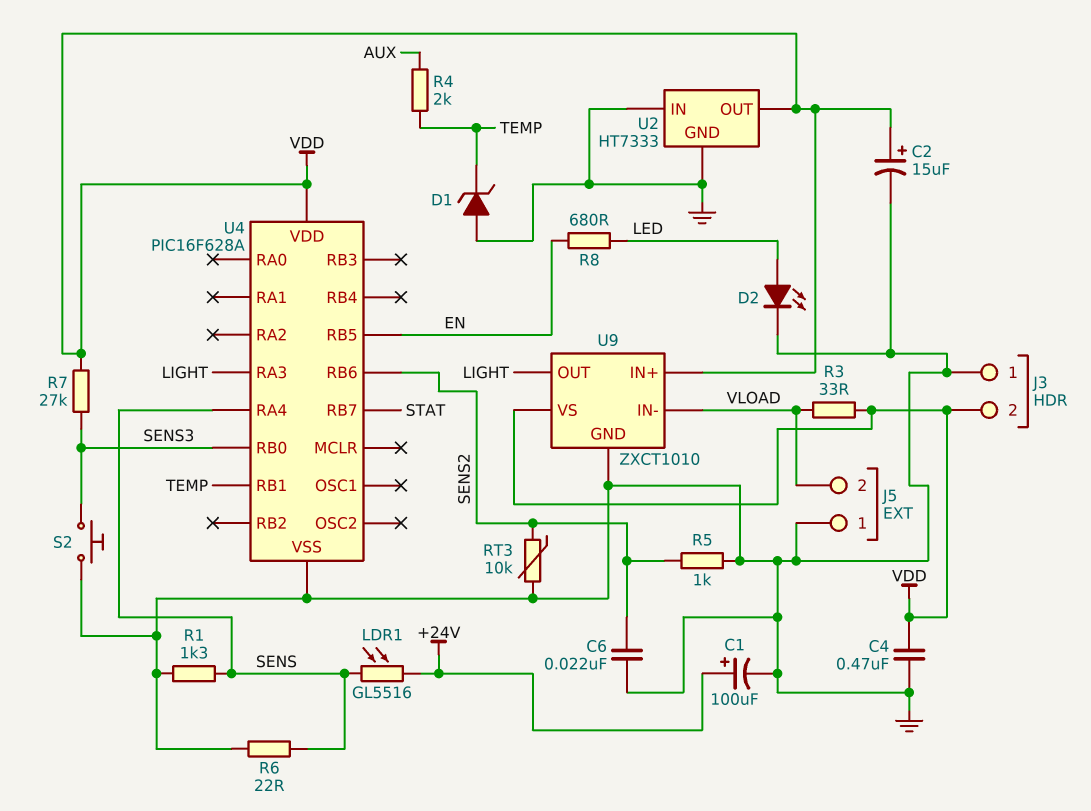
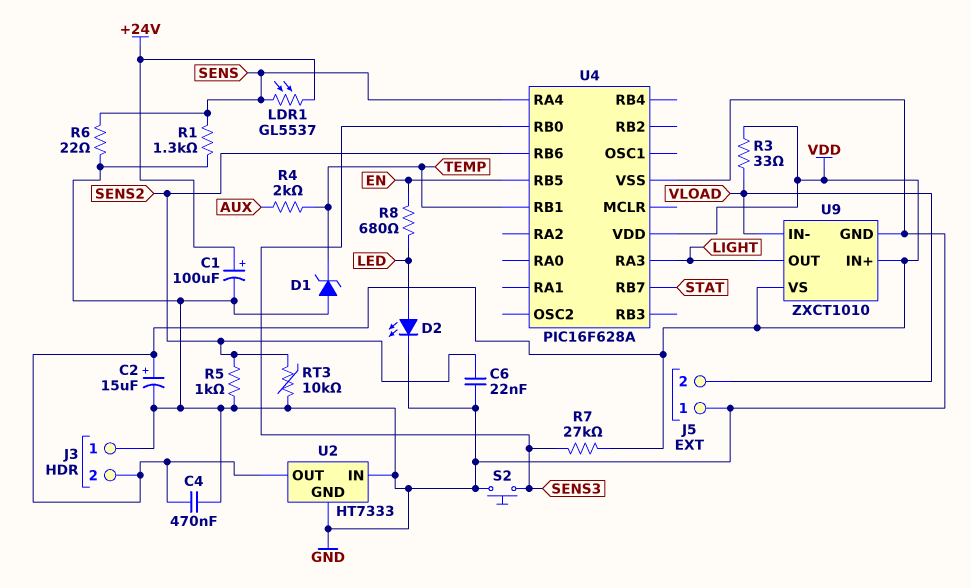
LDR1: GL5516 (+24V, SENS) -> GL5537 (+24V, SENS)

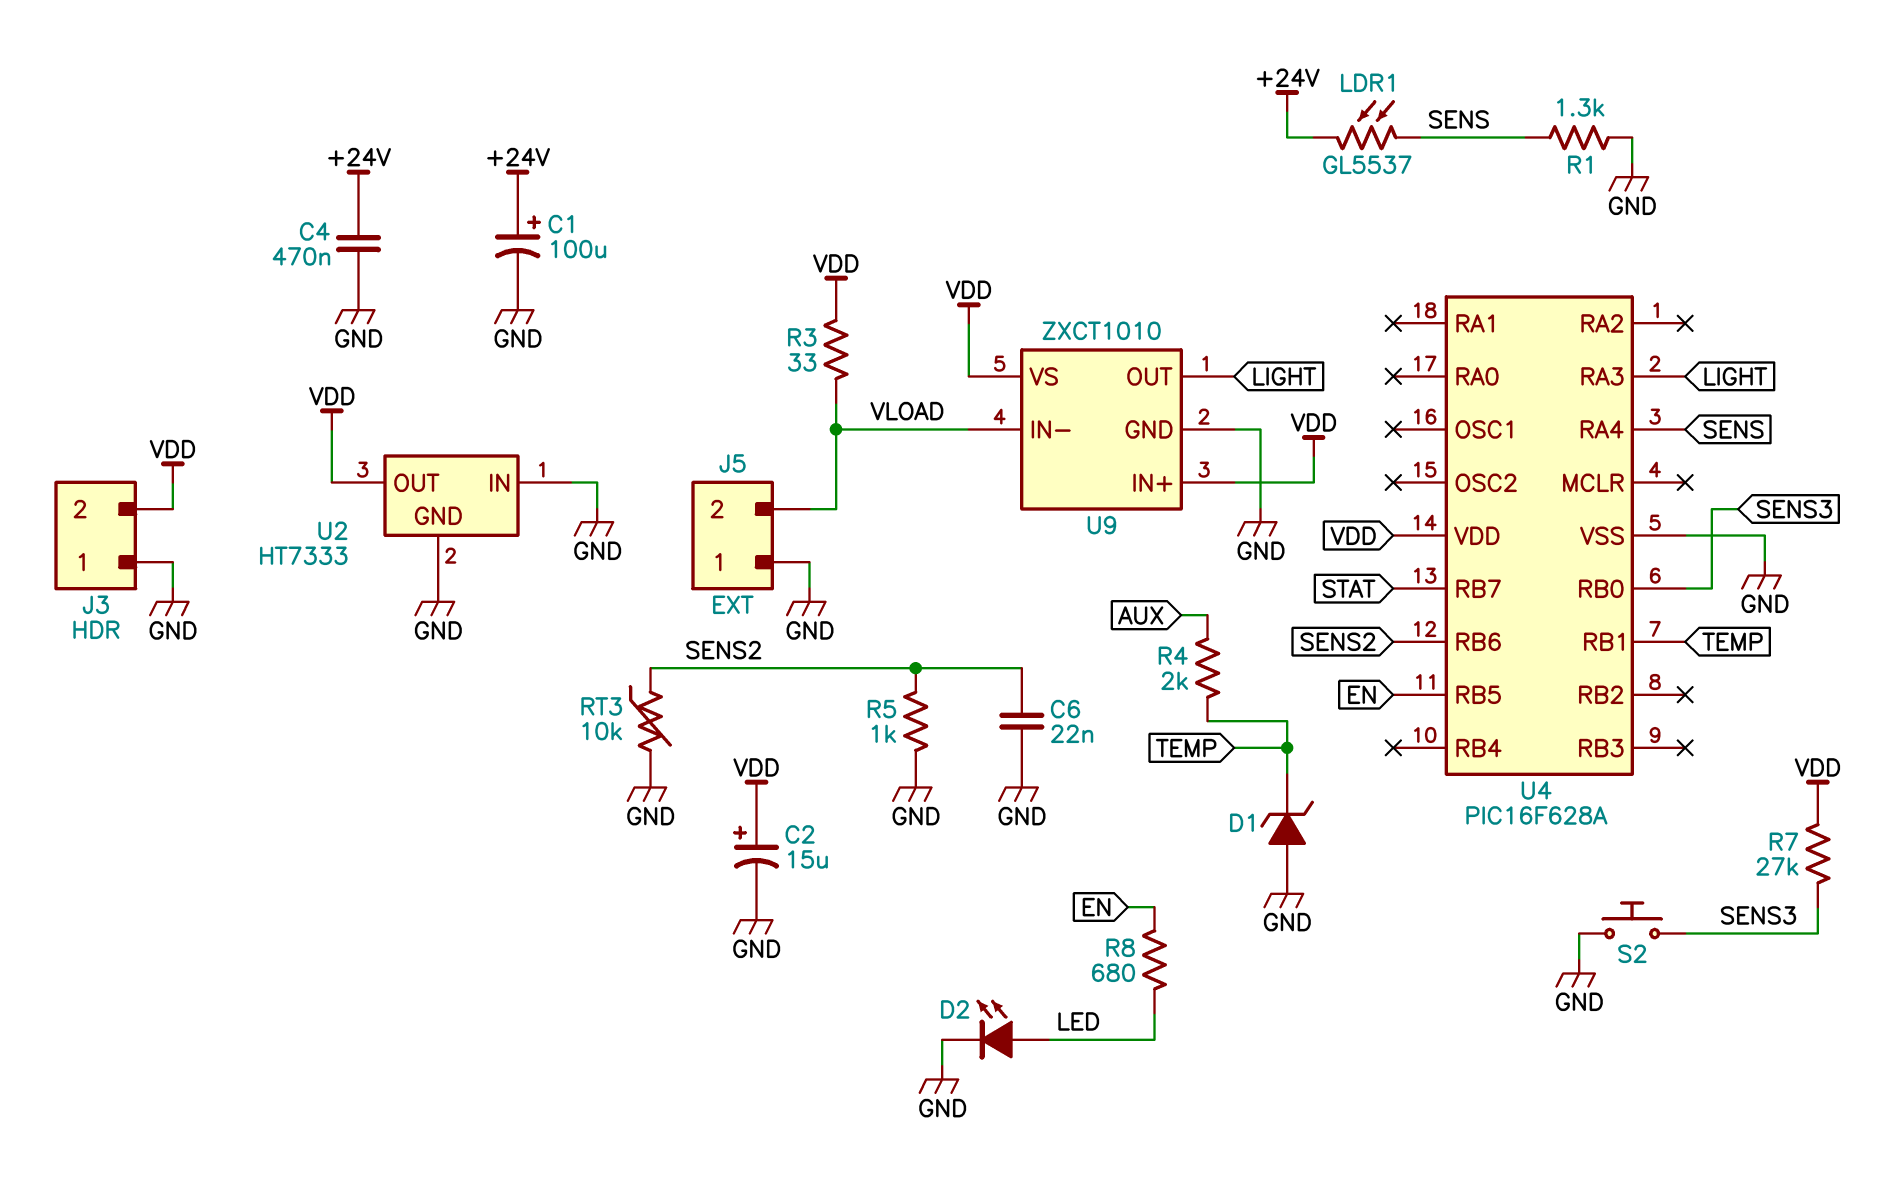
C4: 470nF (GND, VDD) -> 470nF (+24V, GND)
R6: 22 (GND, SENS) -> none

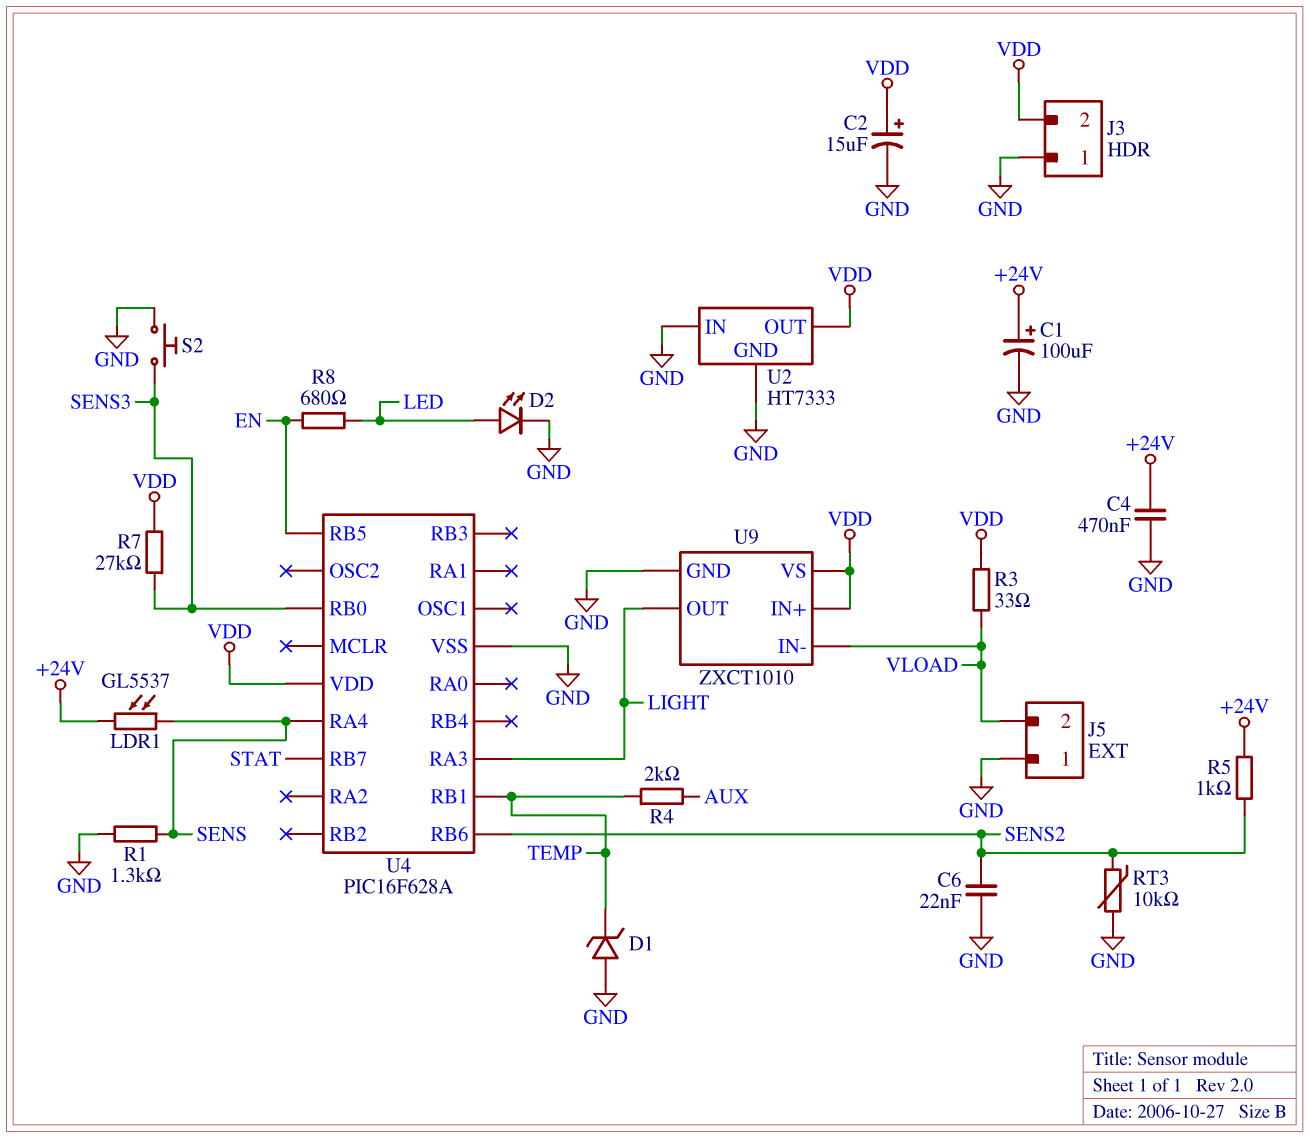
R5: 1k (GND, SENS2) -> 1k (+24V, SENS2)

